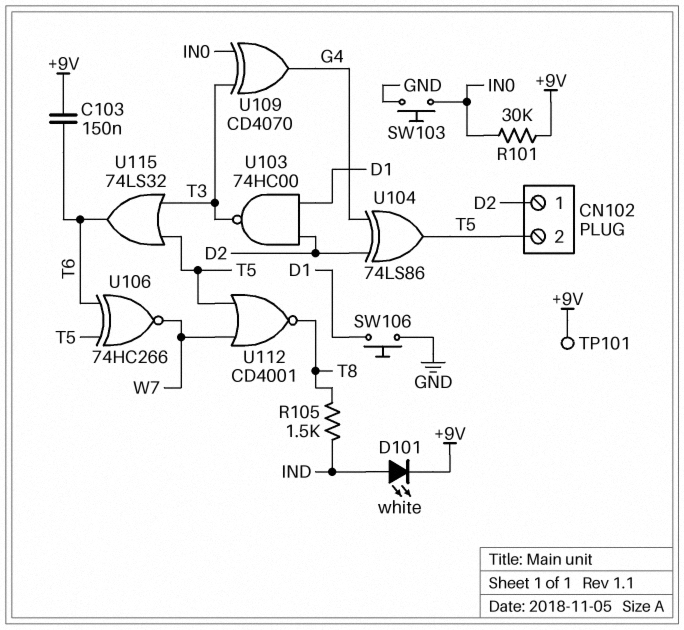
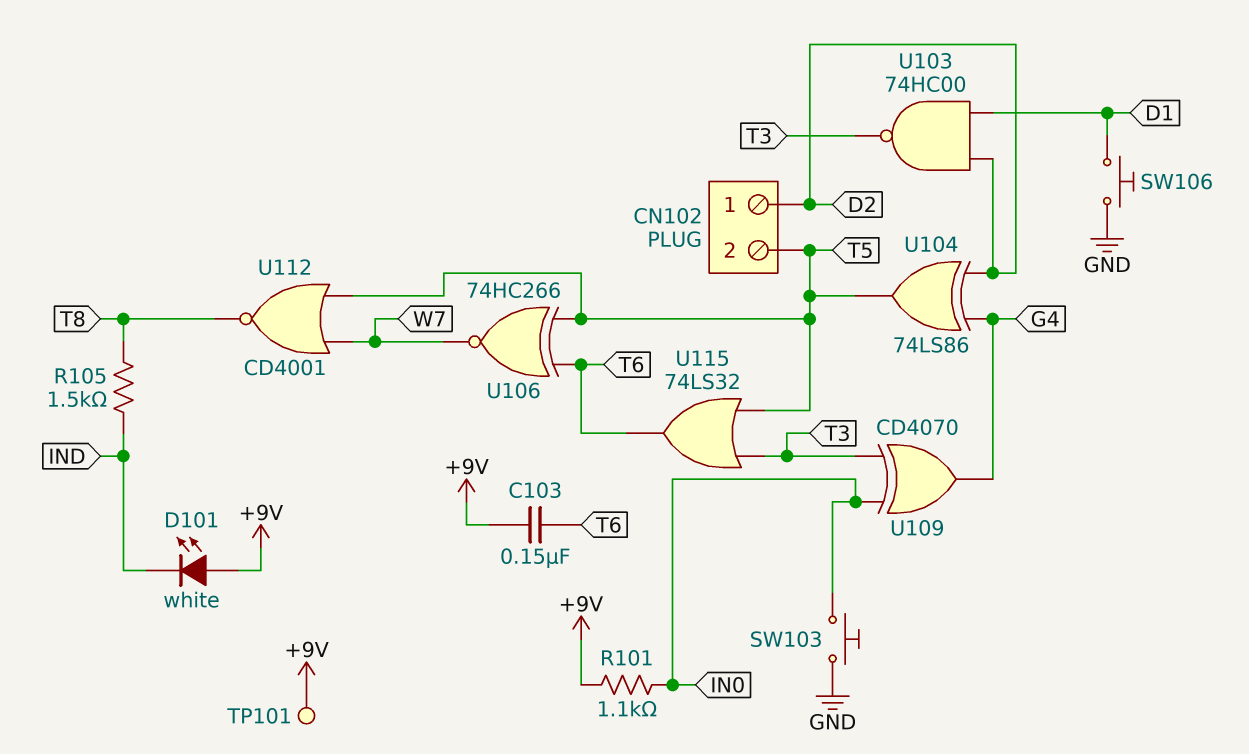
D101: LED white (A IND, K +9V) -> LED white (A +9V, K IND)
R101: 30k (+9V, IN0) -> 1.1k (+9V, IN0)

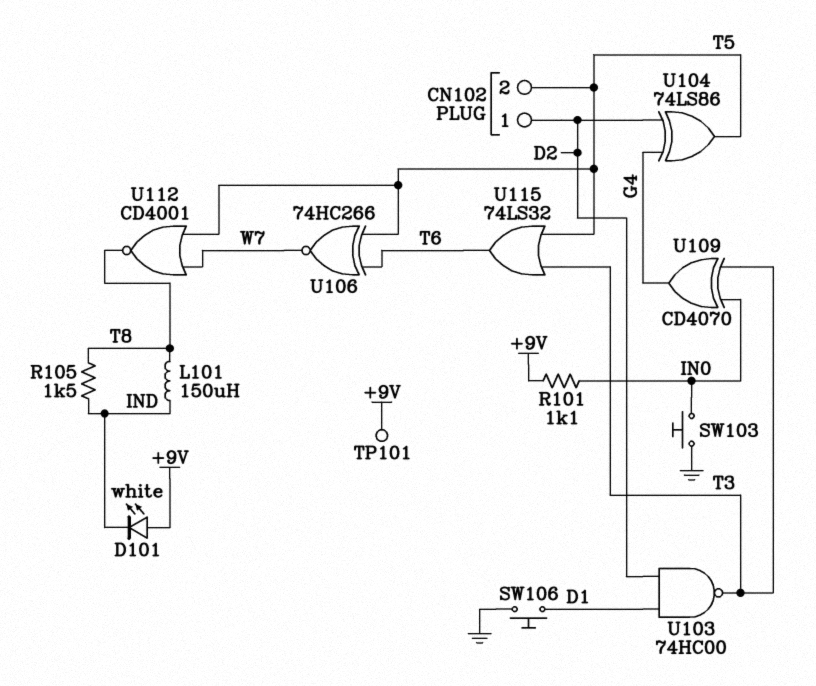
C103: 150nF (+9V, T6) -> none
L101: none -> 150uH (IND, T8)

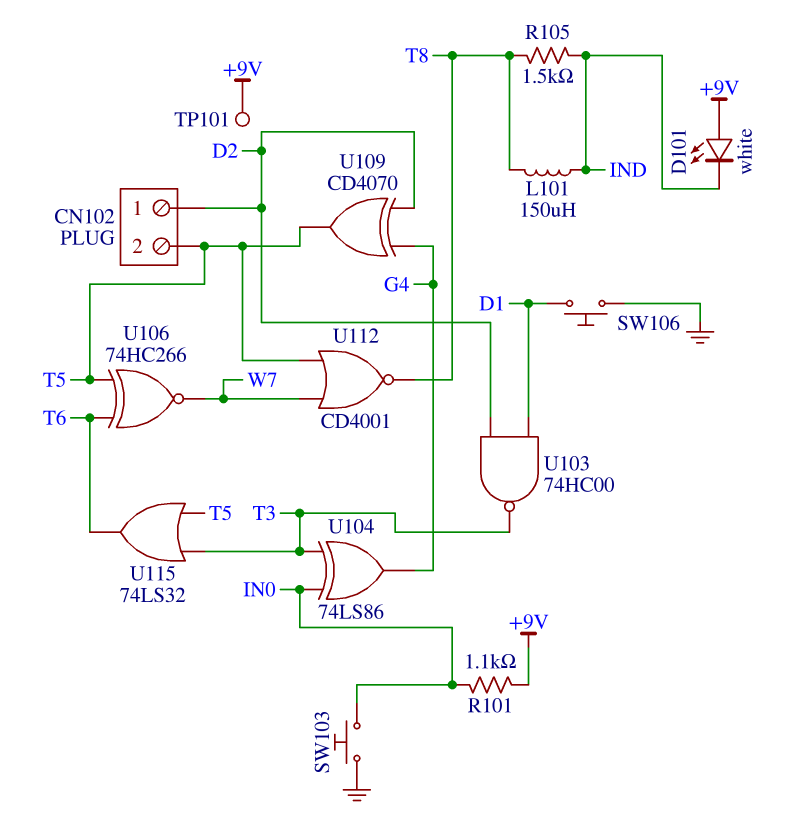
U104: XOR 74LS86 (in D2, in G4, out T5) -> XOR 74LS86 (in IN0, in T3, out G4)
U109: XOR CD4070 (in IN0, in T3, out G4) -> XOR CD4070 (in D2, in G4, out T5)

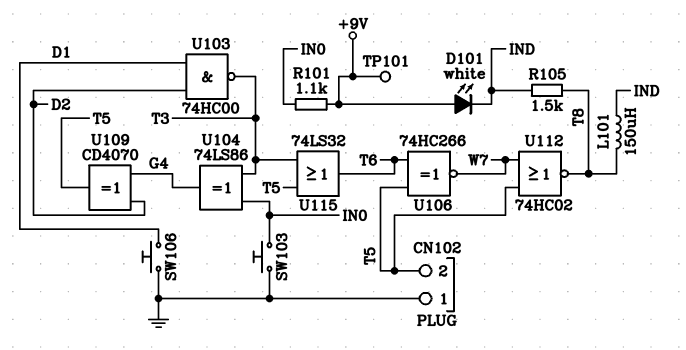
CN102 pin 1: D2 -> GND
U112: NOR CD4001 (in T5, in W7, out T8) -> NOR 74HC02 (in T5, in W7, out T8)

